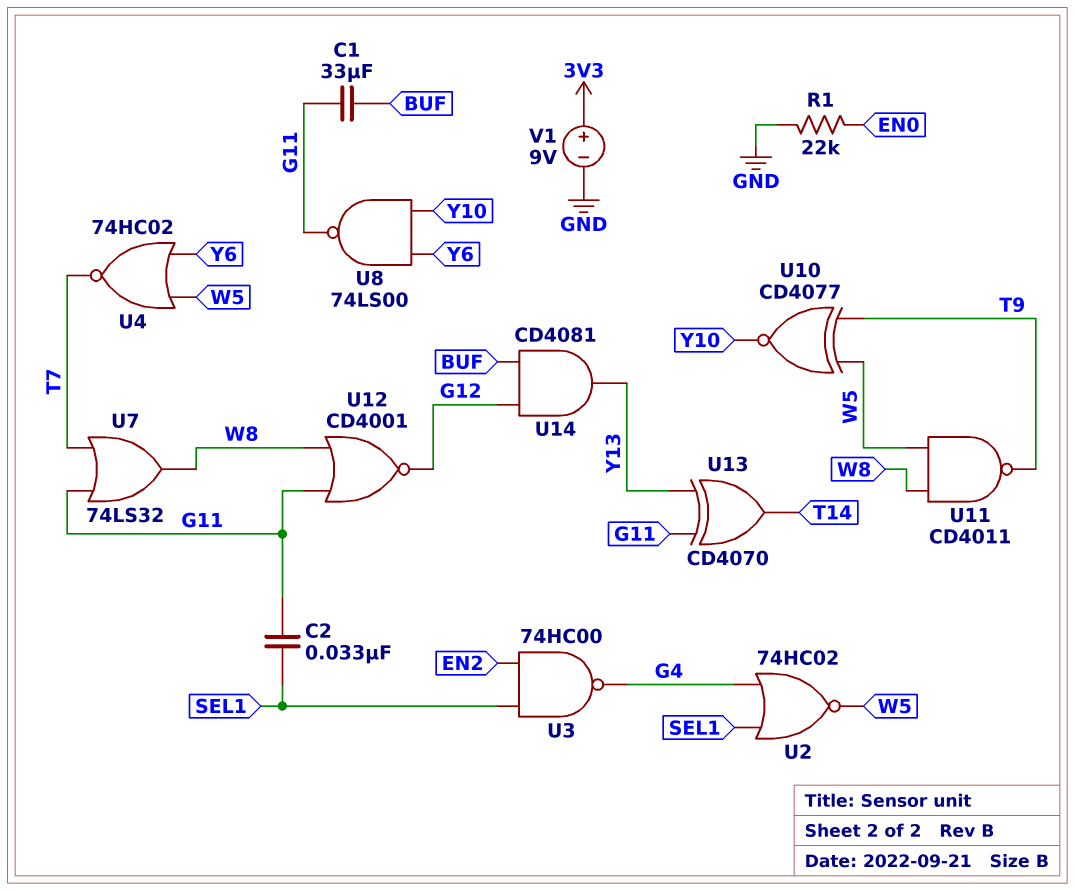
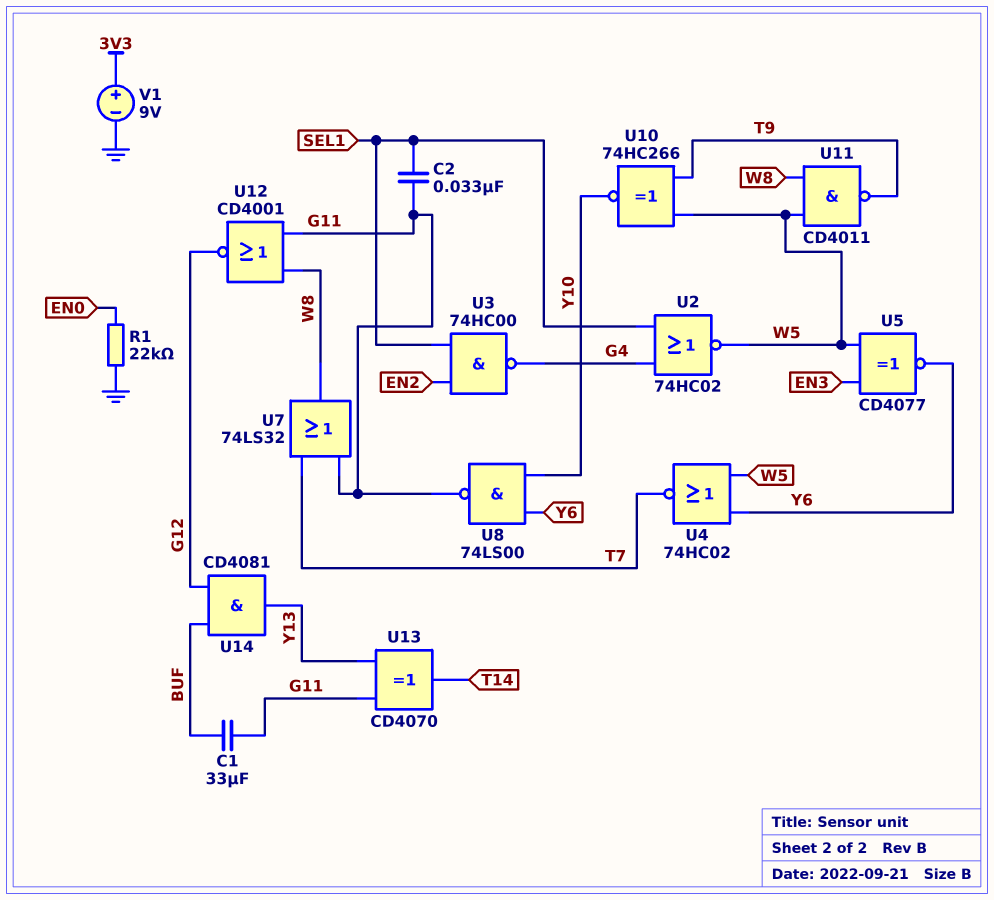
U5: none -> XNOR CD4077 (in EN3, in W5, out Y6)
U10: XNOR CD4077 (in T9, in W5, out Y10) -> XNOR 74HC266 (in T9, in W5, out Y10)

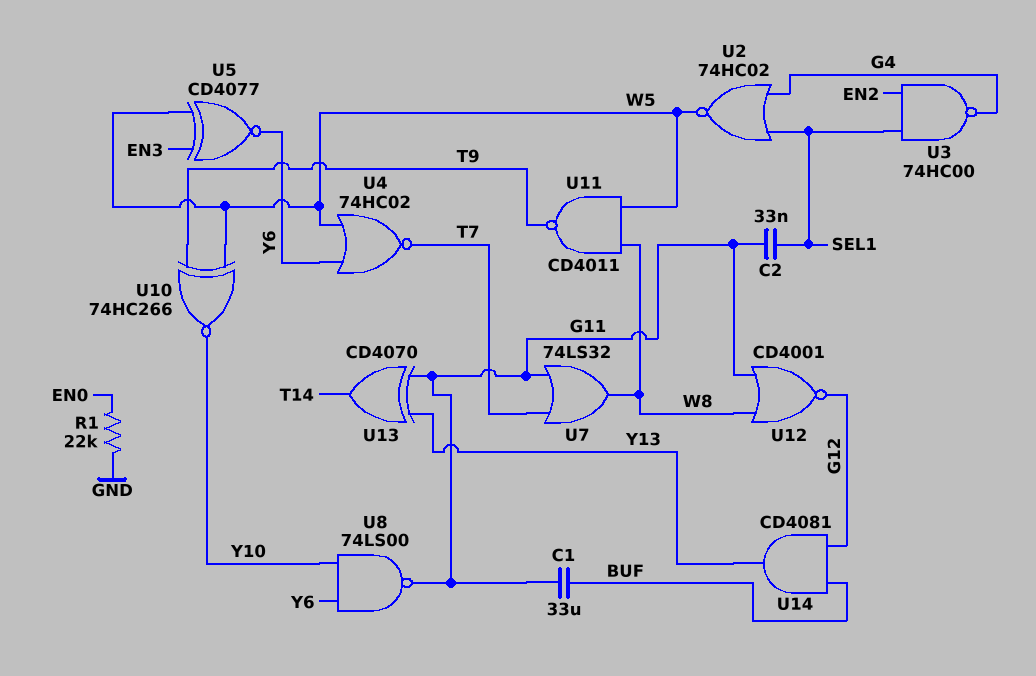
V1: 9V (plus 3V3, minus GND) -> none

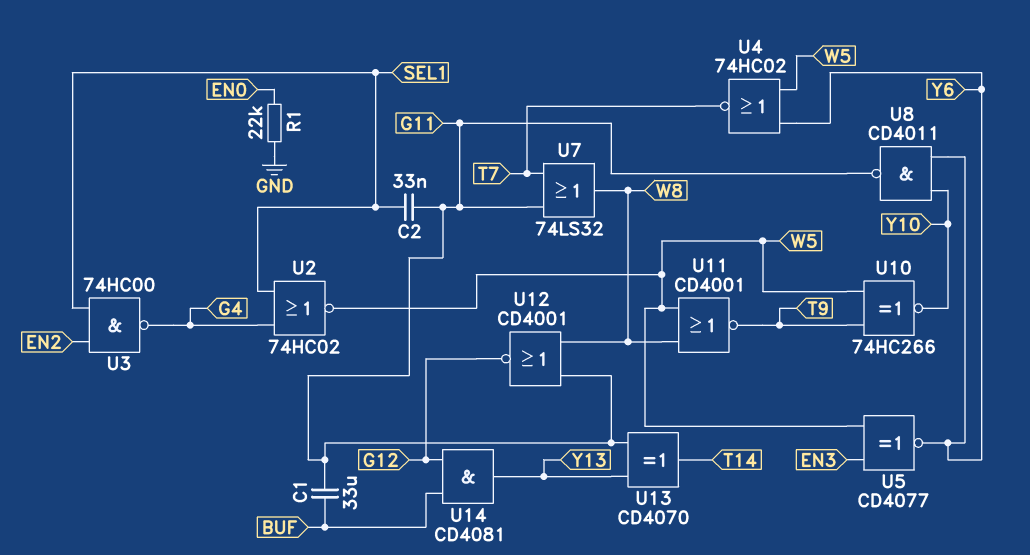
U8: NAND 74LS00 (in Y6, in Y10, out G11) -> NAND CD4011 (in Y6, in Y10, out G11)
U11: NAND CD4011 (in W5, in W8, out T9) -> NOR CD4001 (in W5, in W8, out T9)

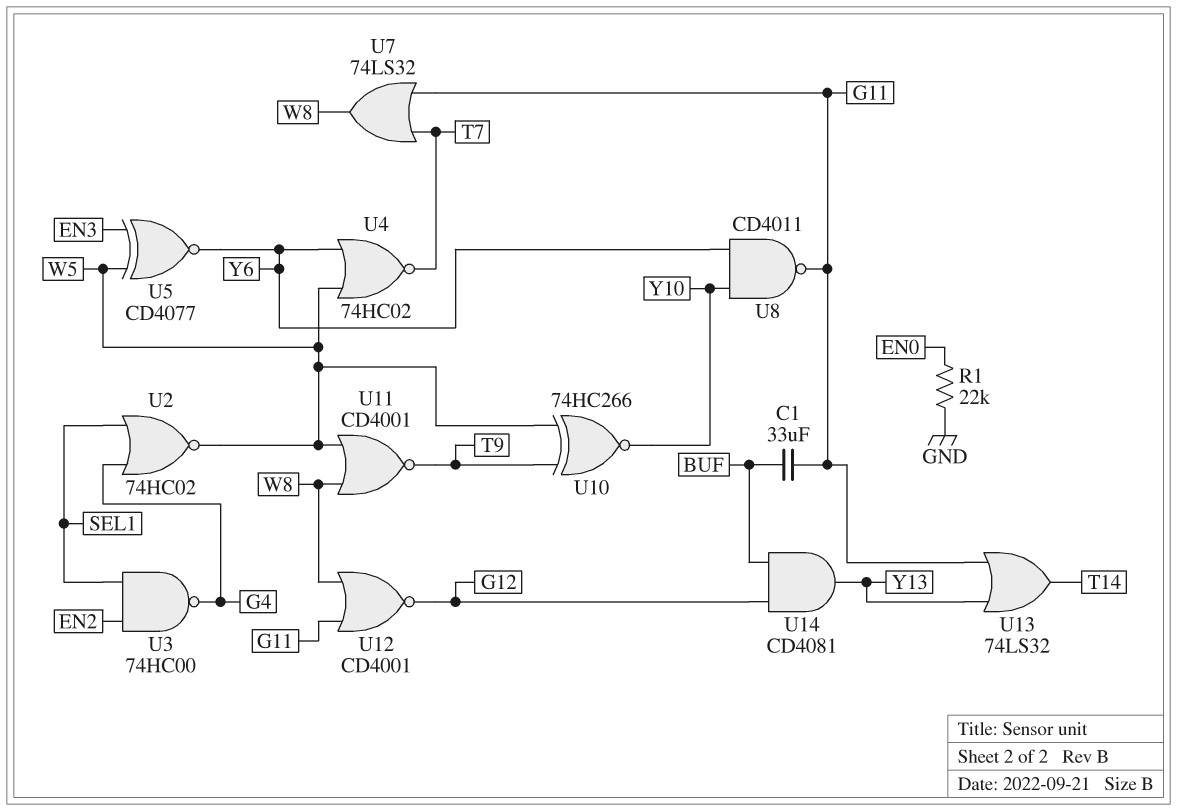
C2: 33nF (G11, SEL1) -> none
U13: XOR CD4070 (in G11, in Y13, out T14) -> OR 74LS32 (in G11, in Y13, out T14)

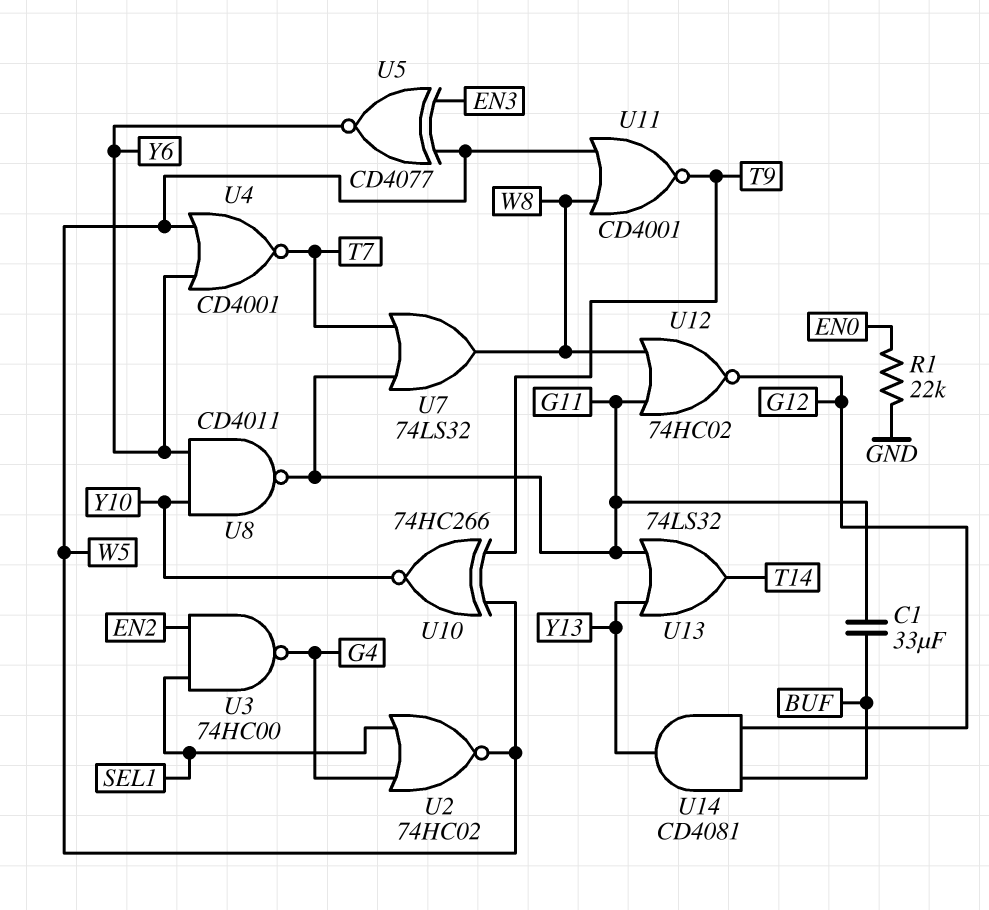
U4: NOR 74HC02 (in W5, in Y6, out T7) -> NOR CD4001 (in W5, in Y6, out T7)
U12: NOR CD4001 (in G11, in W8, out G12) -> NOR 74HC02 (in G11, in W8, out G12)

